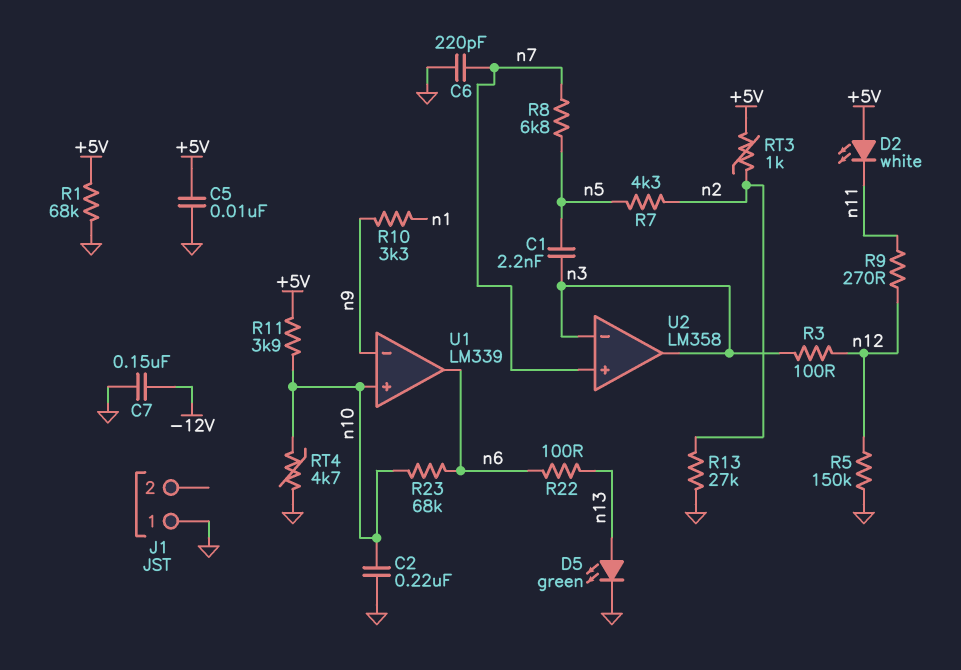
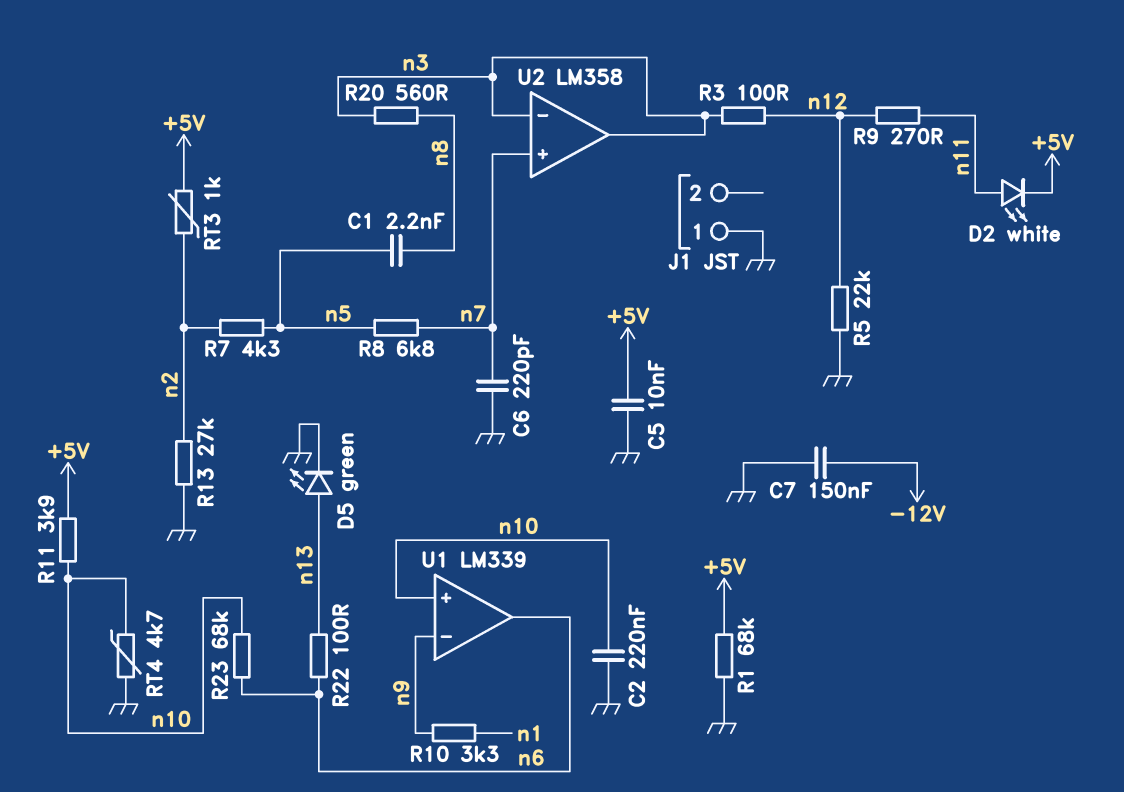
C1: 2.2nF (n3, n5) -> 2.2nF (n5, n8)
D2: LED white (A +5V, K n11) -> LED white (A n11, K +5V)
R5: 150k (GND, n12) -> 22k (GND, n12)
R20: none -> 560 (n3, n8)

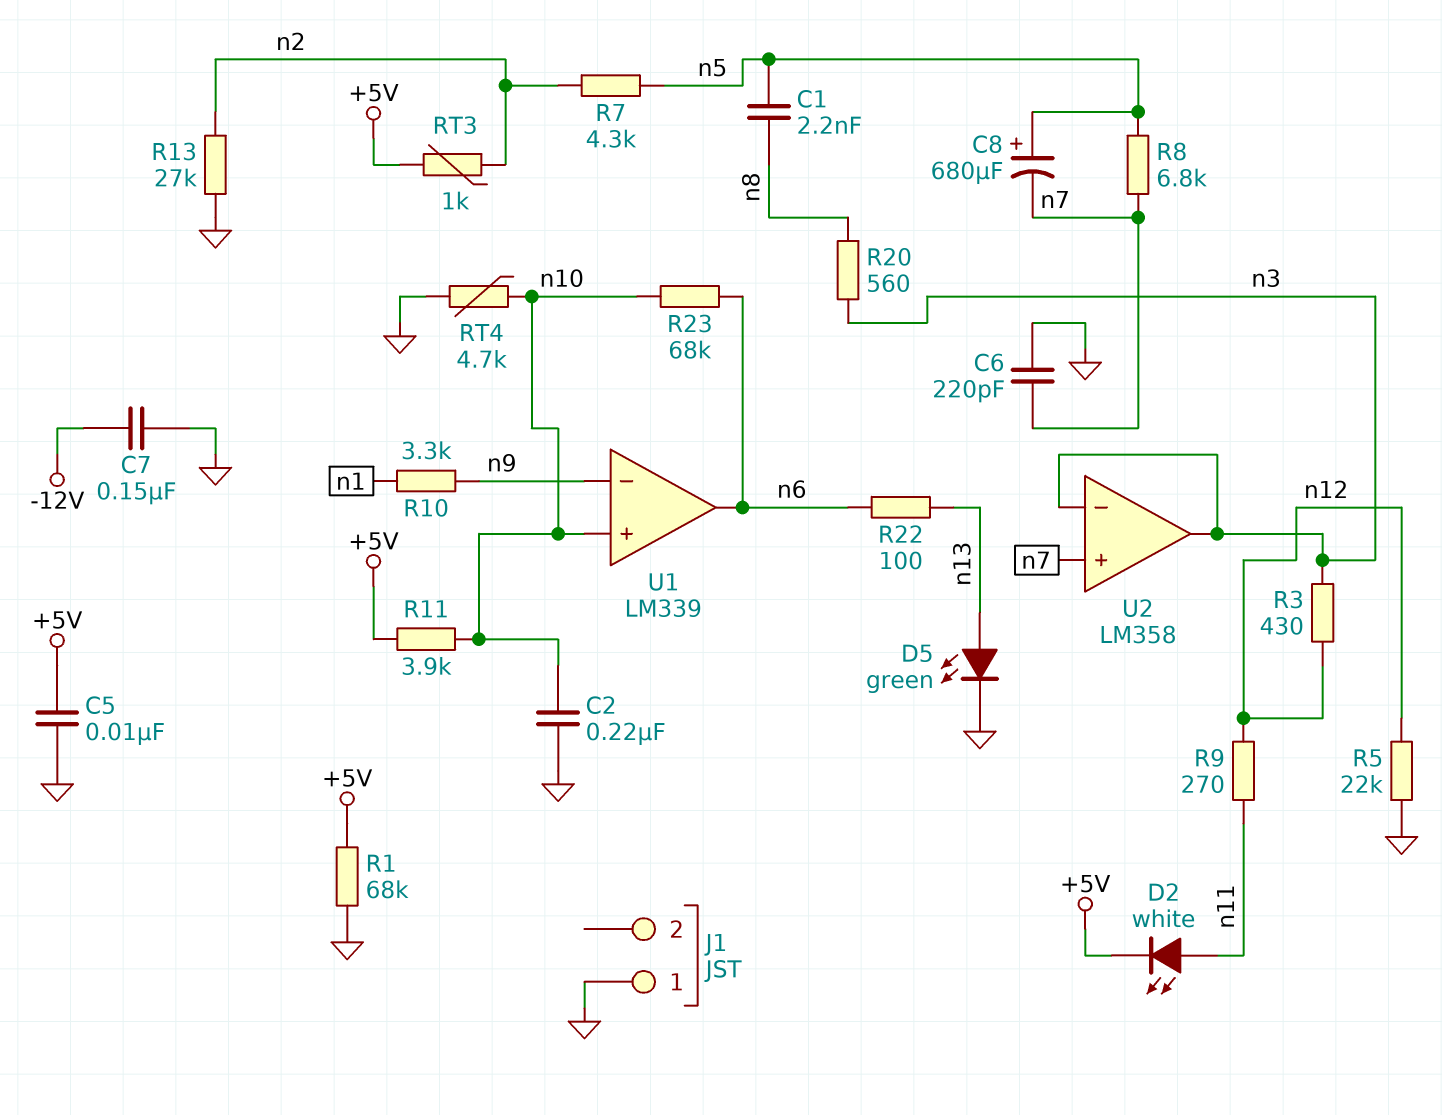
C8: none -> 680uF (plus n5, minus n7)
R3: 100 (n3, n12) -> 430 (n3, n12)

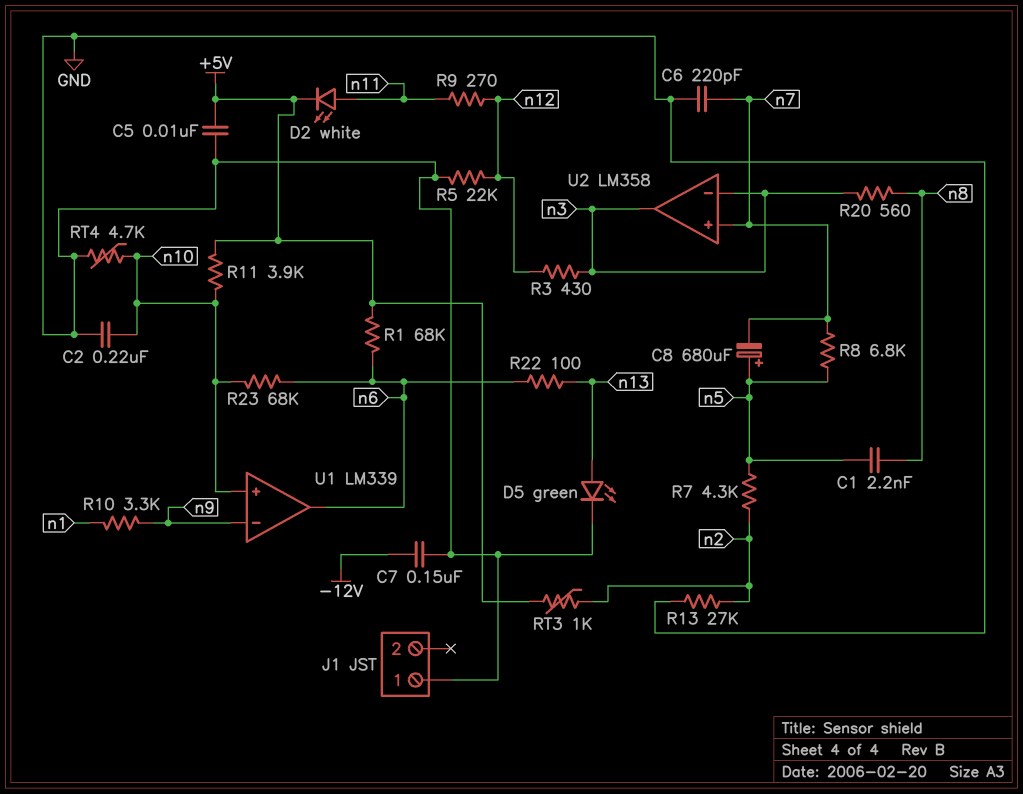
R1: 68k (+5V, GND) -> 68k (+5V, n6)

